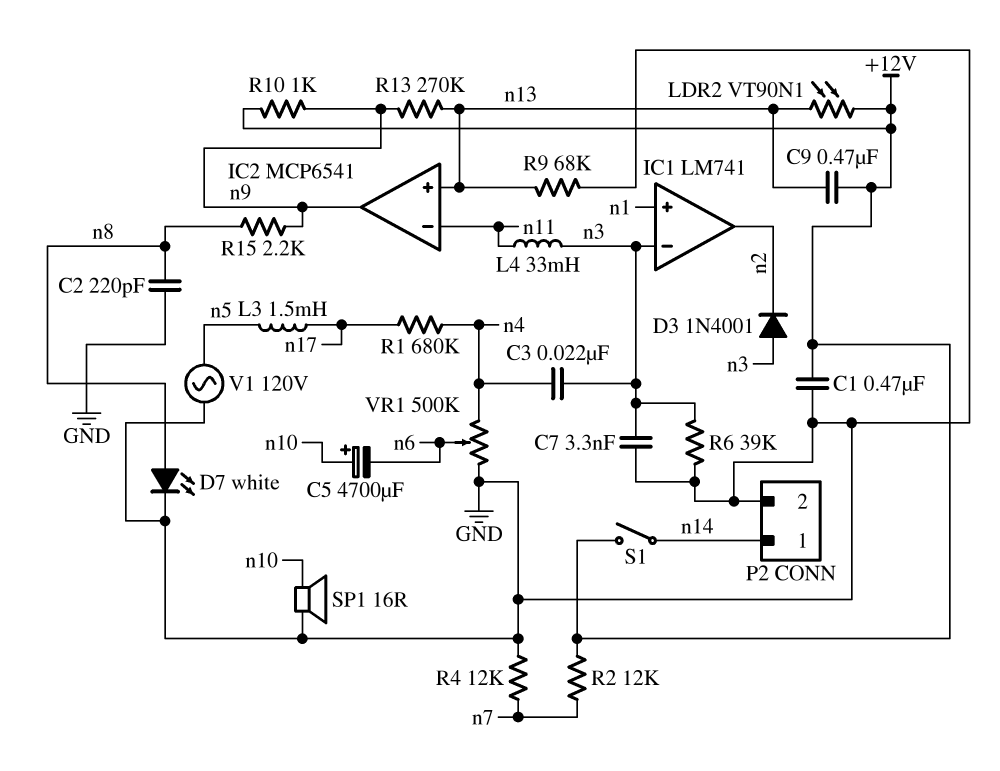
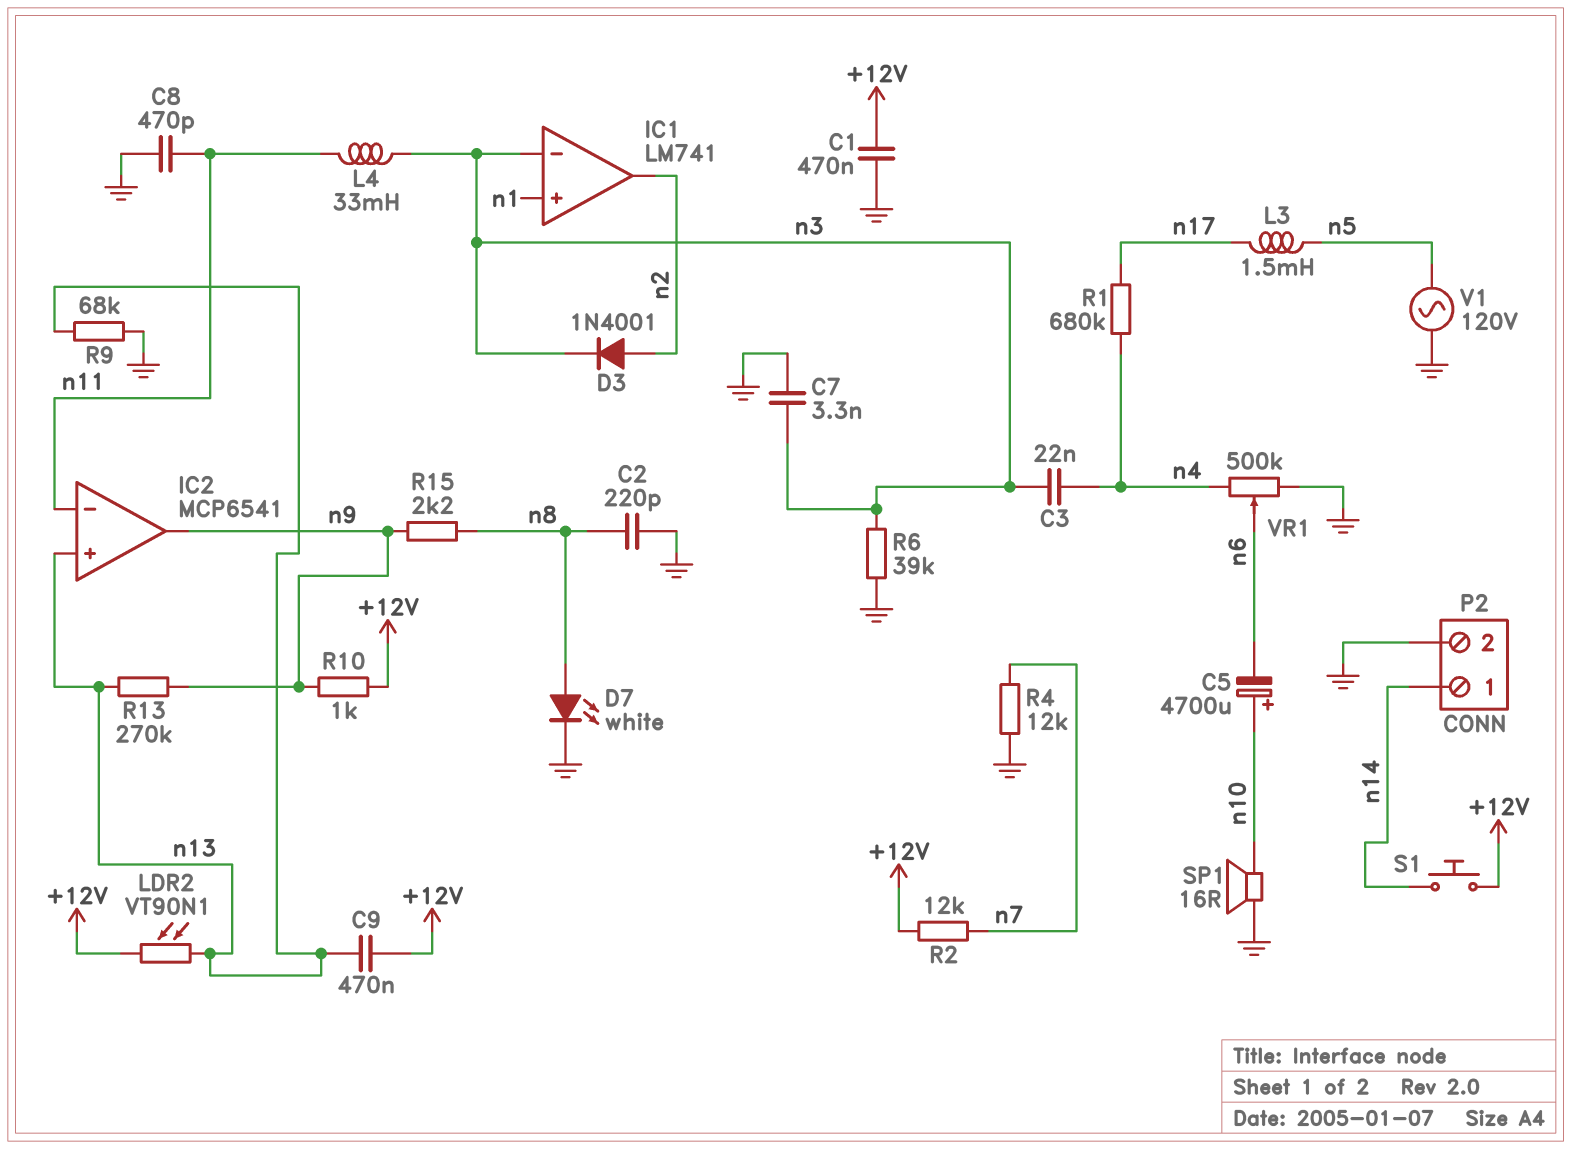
C8: none -> 470pF (GND, n11)
D3: diode 1N4001 (A n3, K n2) -> diode 1N4001 (A n2, K n3)
S1: switch (+12V, n14) -> button (+12V, n14)

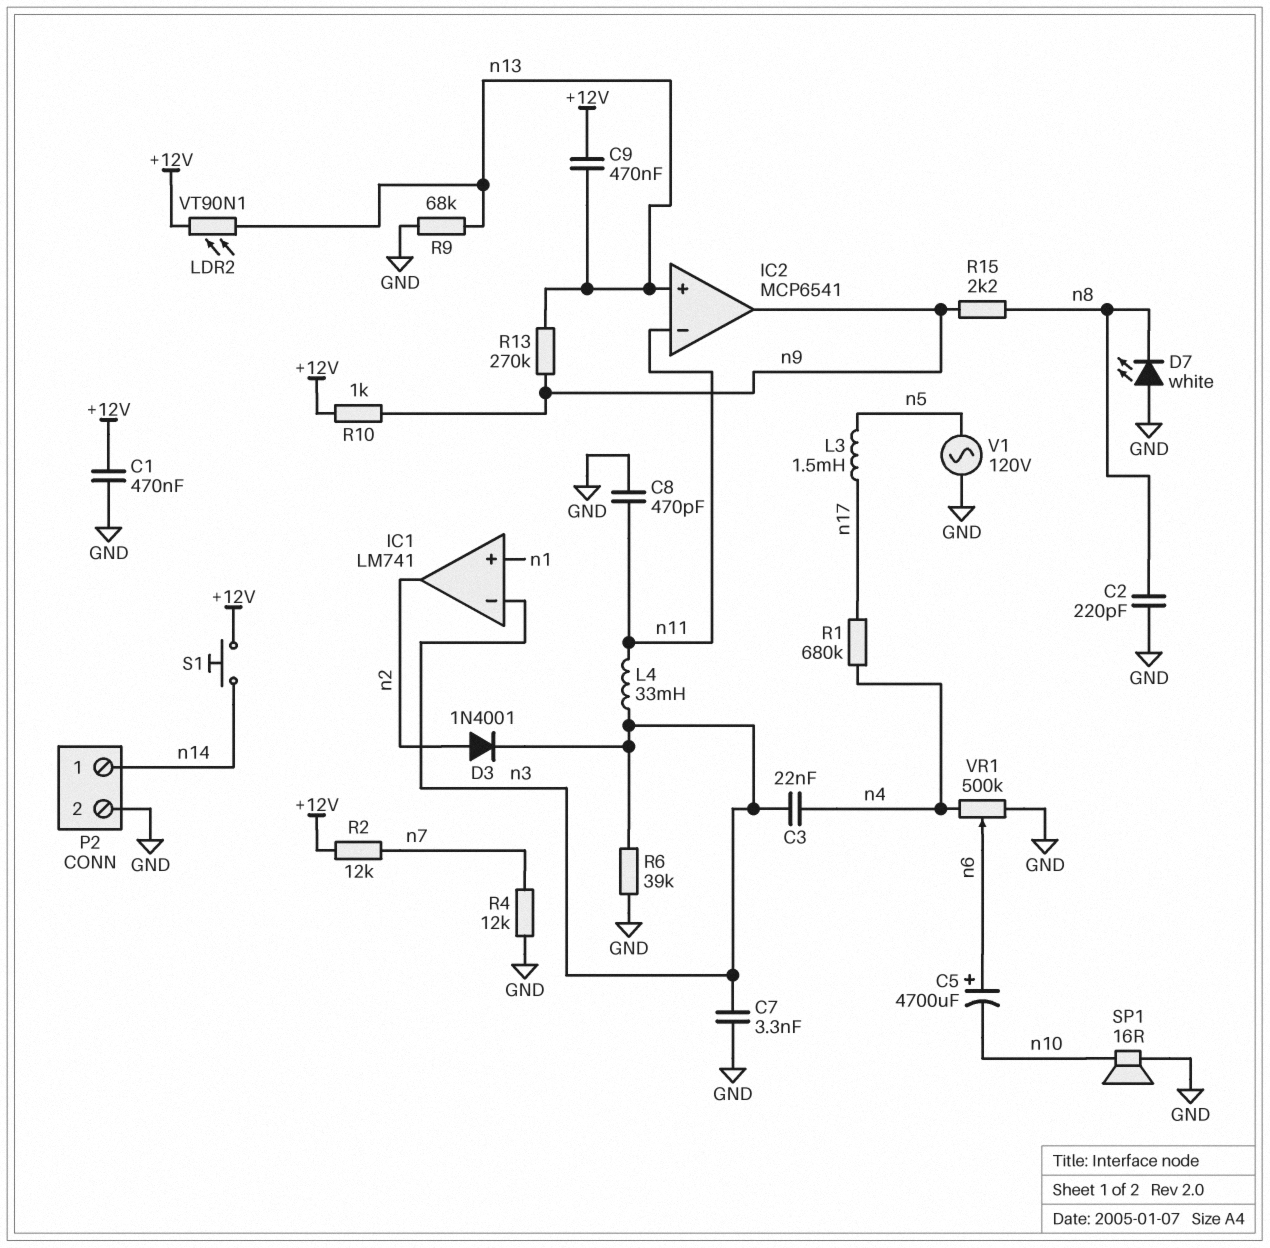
C5: 4700uF (plus n10, minus n6) -> 4700uF (plus n6, minus n10)
D7: LED white (A n8, K GND) -> LED white (A GND, K n8)

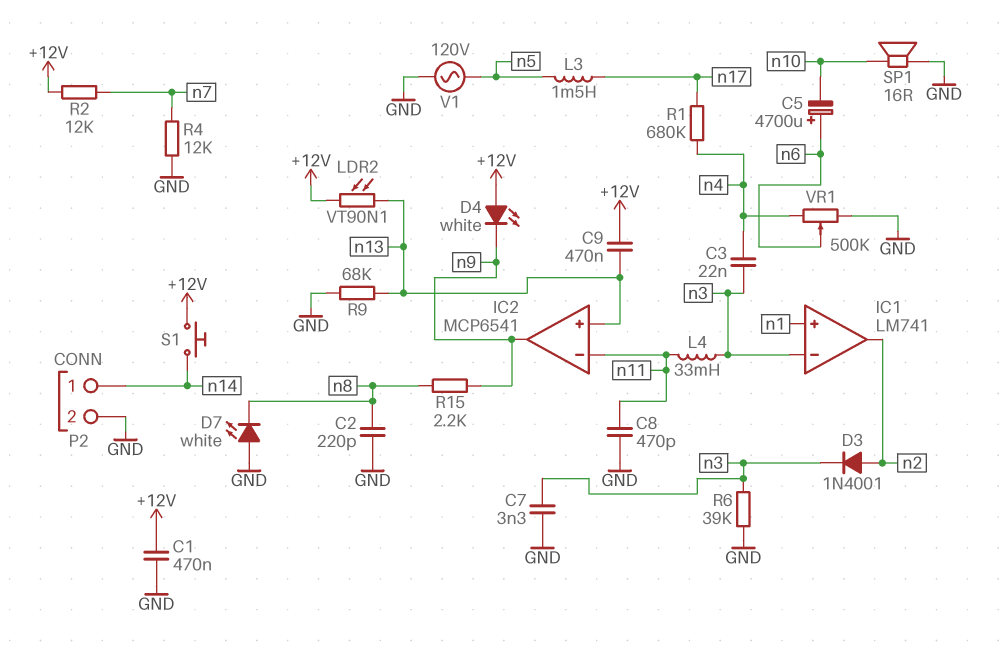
D4: none -> LED white (A +12V, K n9)
R10: 1k (+12V, n9) -> none
R13: 270k (n9, n13) -> none

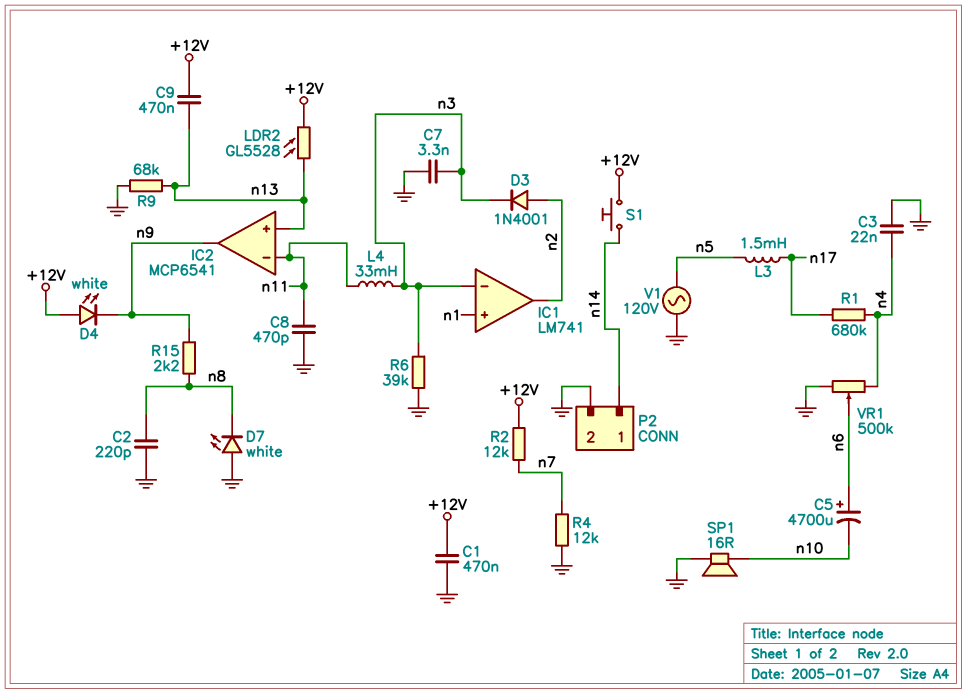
C3: 22nF (n3, n4) -> 22nF (GND, n4)
LDR2: VT90N1 (+12V, n13) -> GL5528 (+12V, n13)

